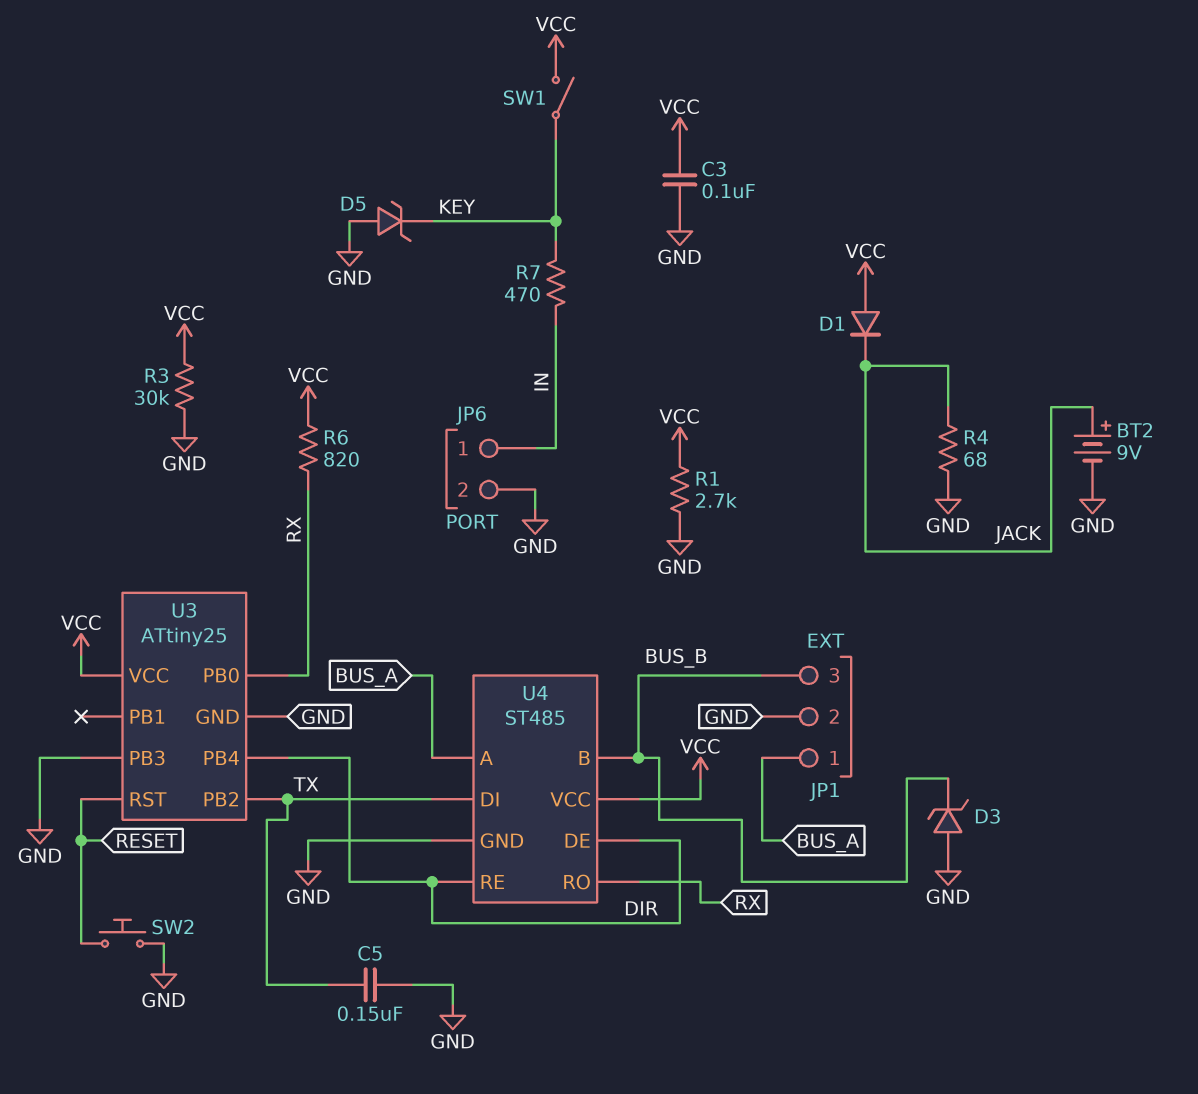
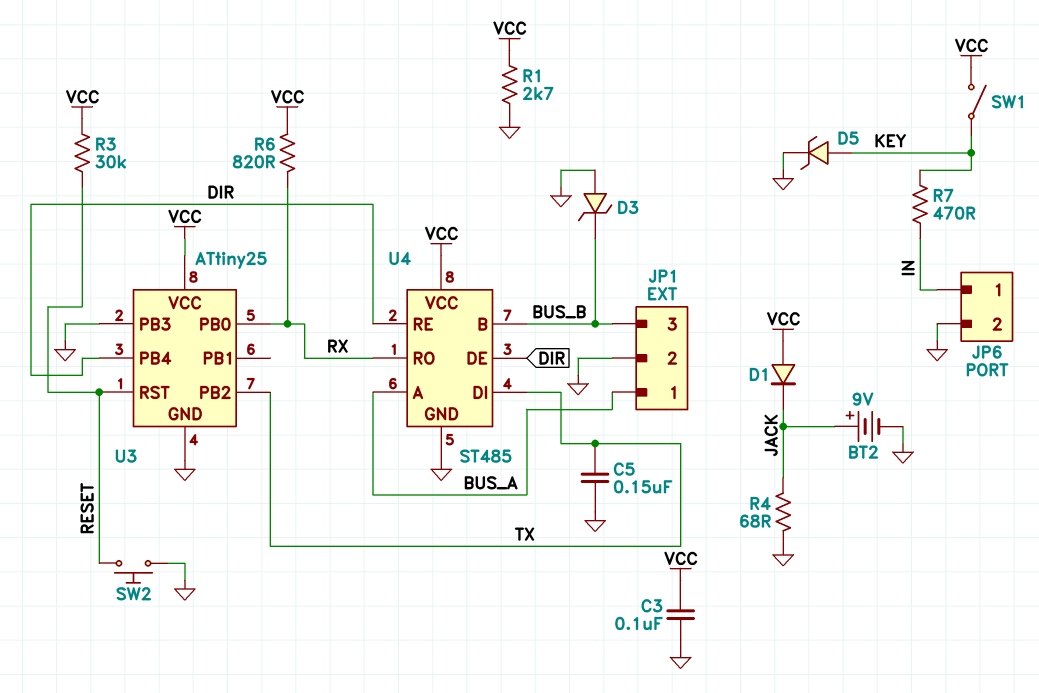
D5: zener (A GND, K KEY) -> zener (A KEY, K GND)
R3: 30k (GND, VCC) -> 30k (RESET, VCC)

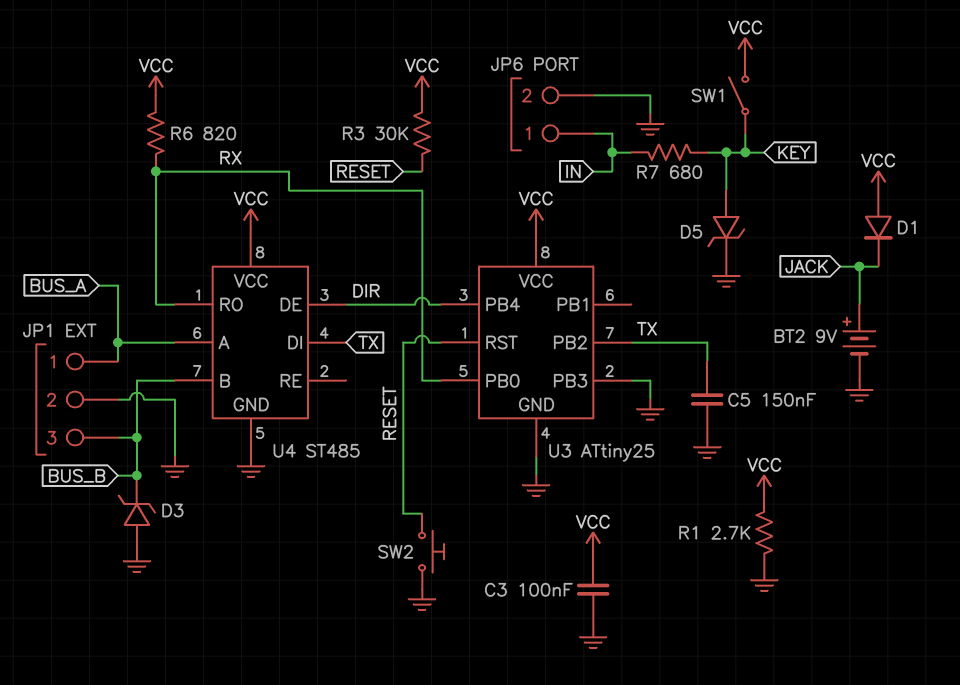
R4: 68 (GND, JACK) -> none
R7: 470 (IN, KEY) -> 680 (IN, KEY)
U4 pin RE: DIR -> none

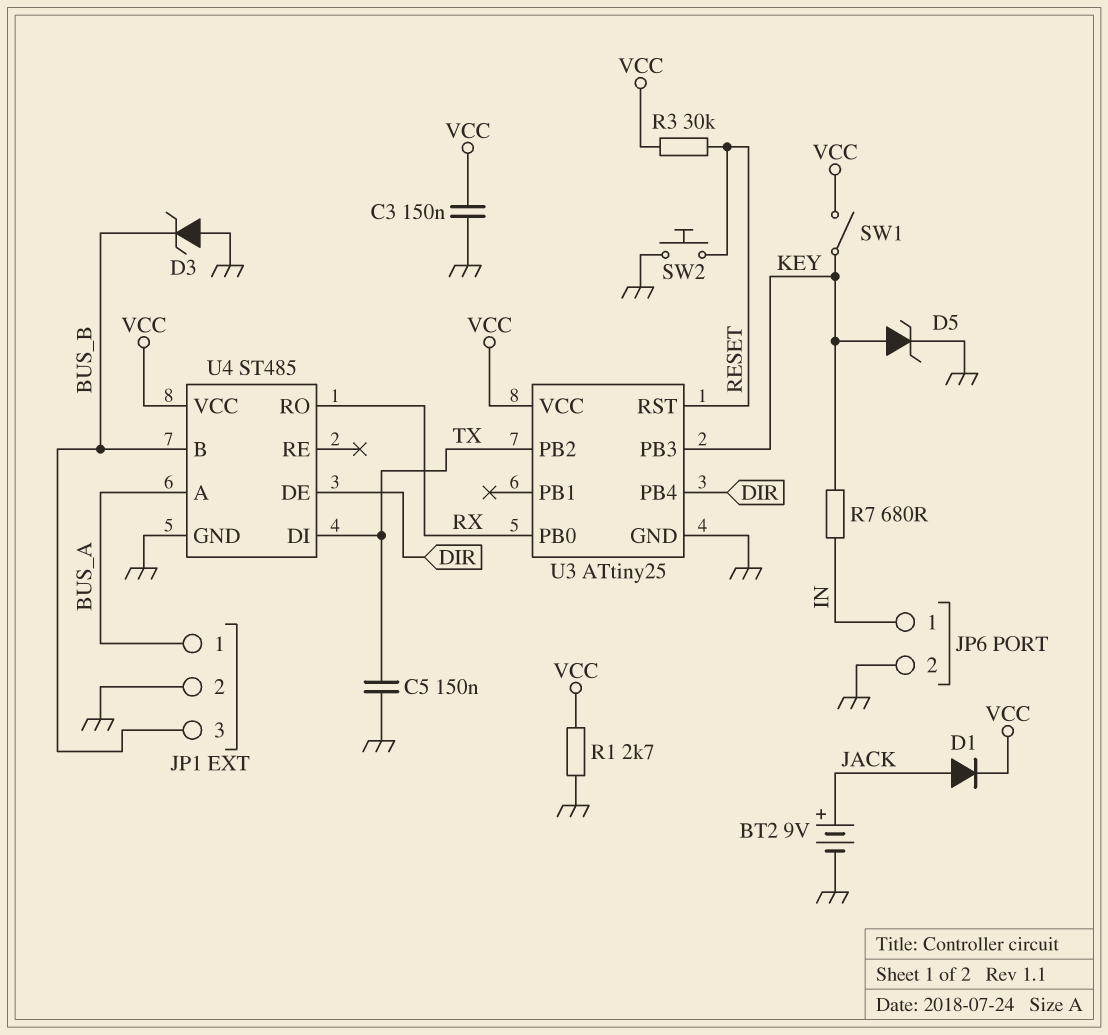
C3: 100nF (GND, VCC) -> 150nF (GND, VCC)
D1: diode (A VCC, K JACK) -> diode (A JACK, K VCC)
R6: 820 (RX, VCC) -> none
U3 pin PB3: GND -> KEY

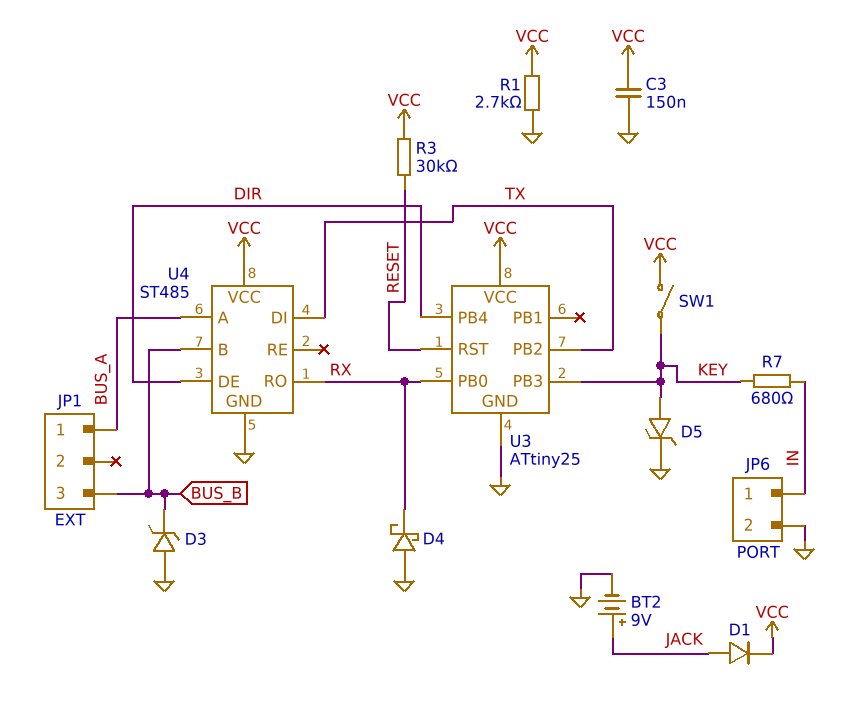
C5: 150nF (GND, TX) -> none
D4: none -> schottky (A GND, K RX)
JP1 pin 2: GND -> none
SW2: button (GND, RESET) -> none

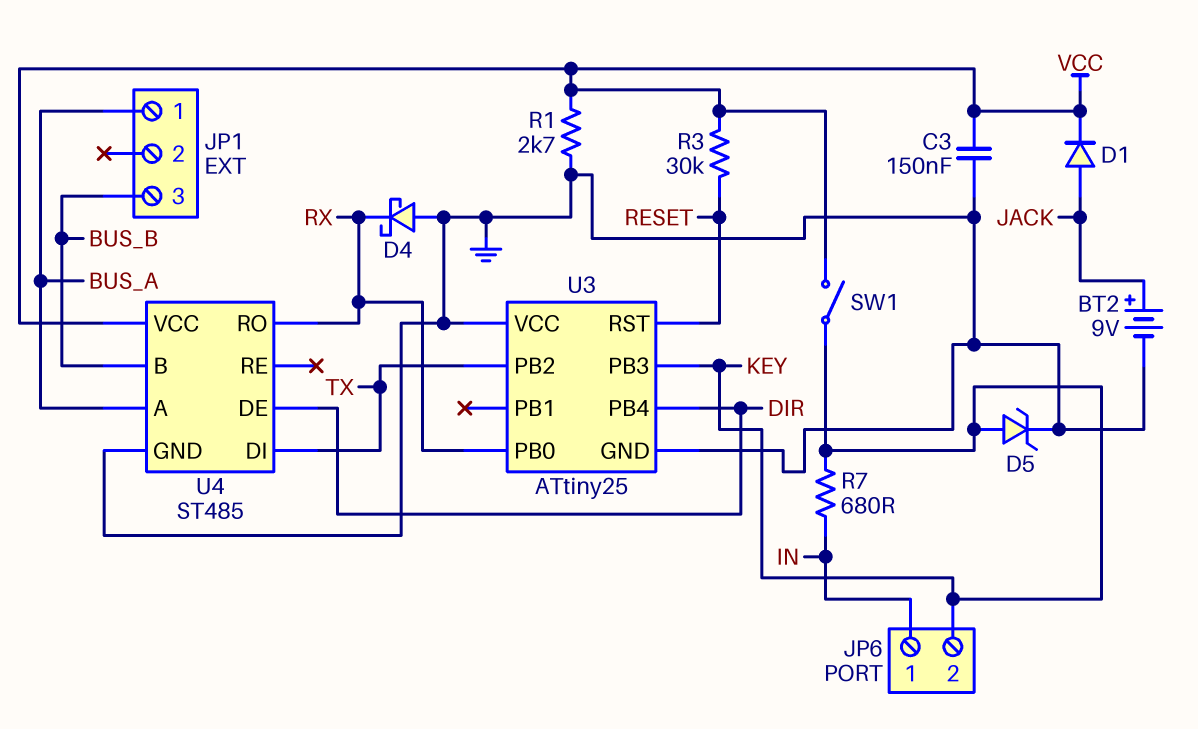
D3: zener (A GND, K BUS_B) -> none
JP6 pin 2: GND -> KEY
U3 pin VCC: VCC -> GND

